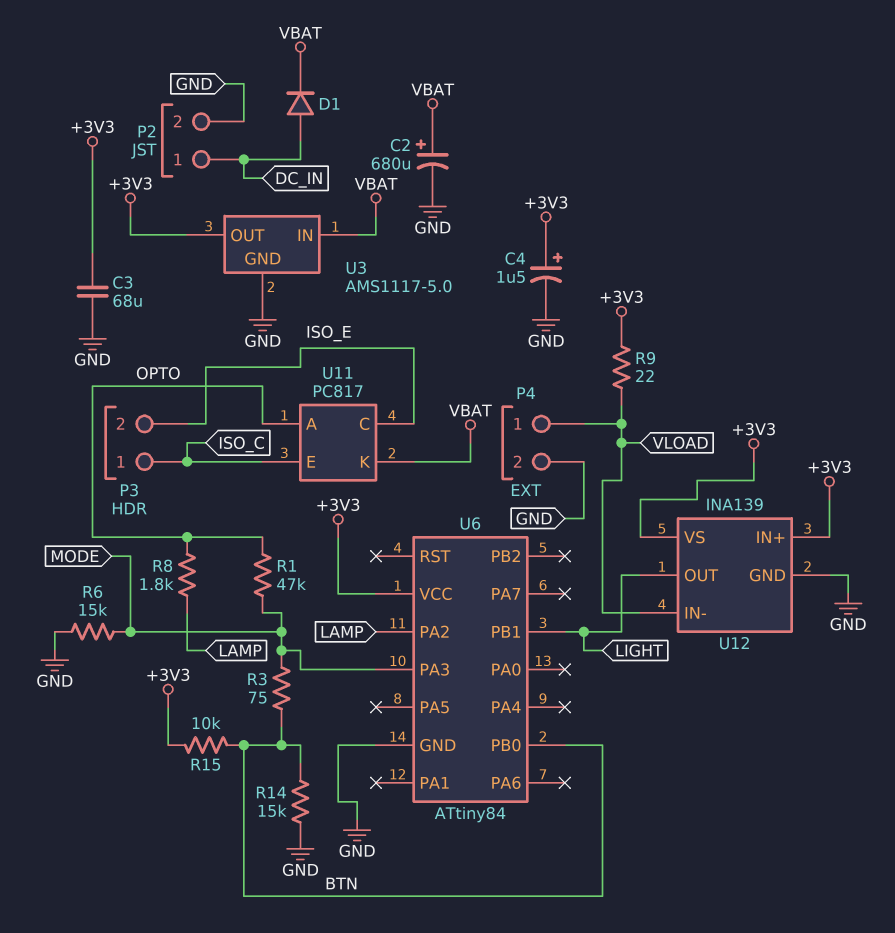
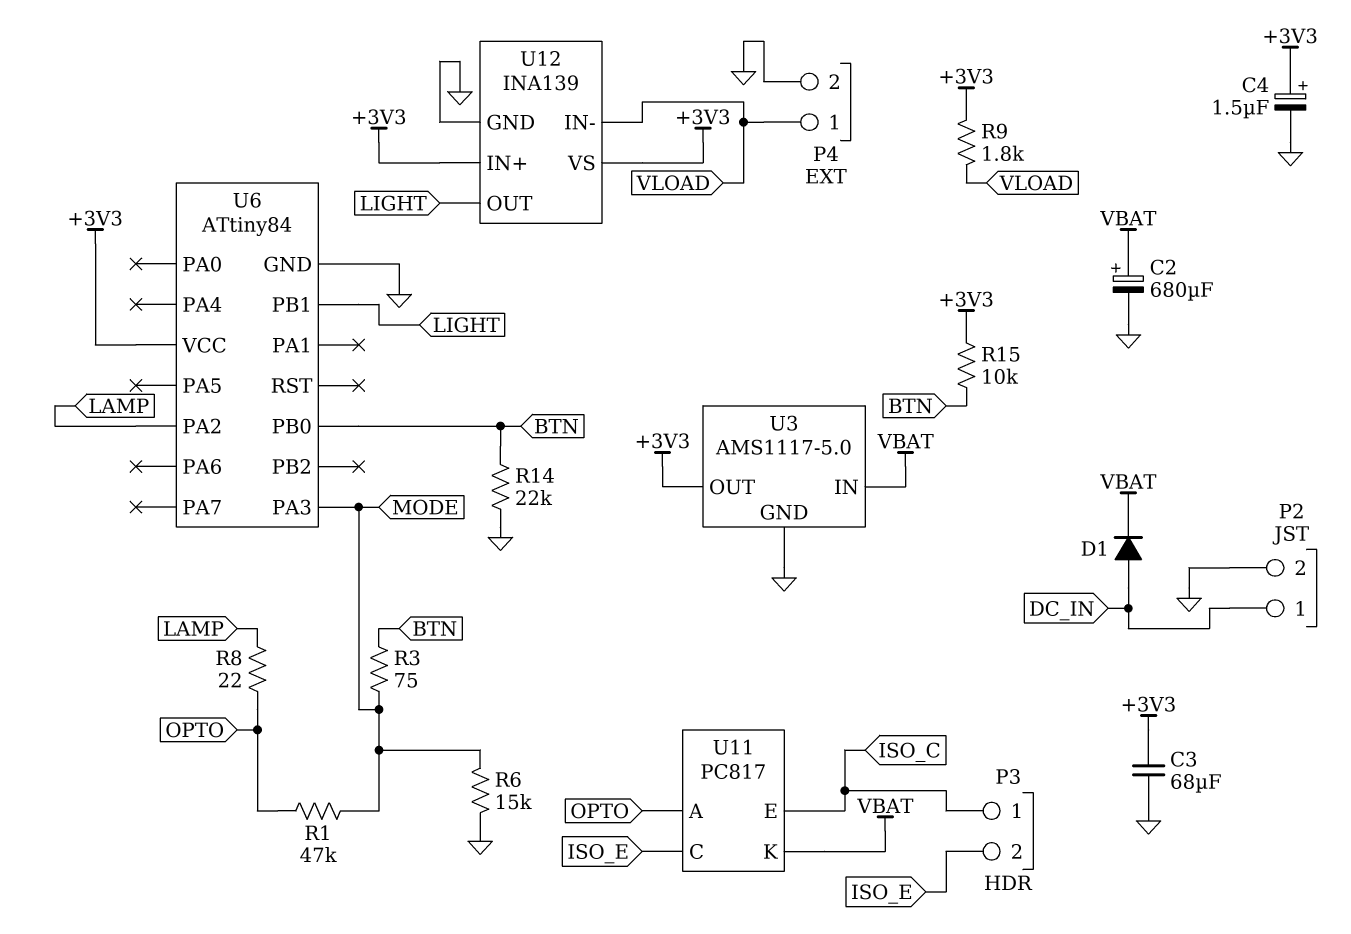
R8: 1.8k (LAMP, OPTO) -> 22 (LAMP, OPTO)
R9: 22 (+3V3, VLOAD) -> 1.8k (+3V3, VLOAD)
R14: 15k (BTN, GND) -> 22k (BTN, GND)

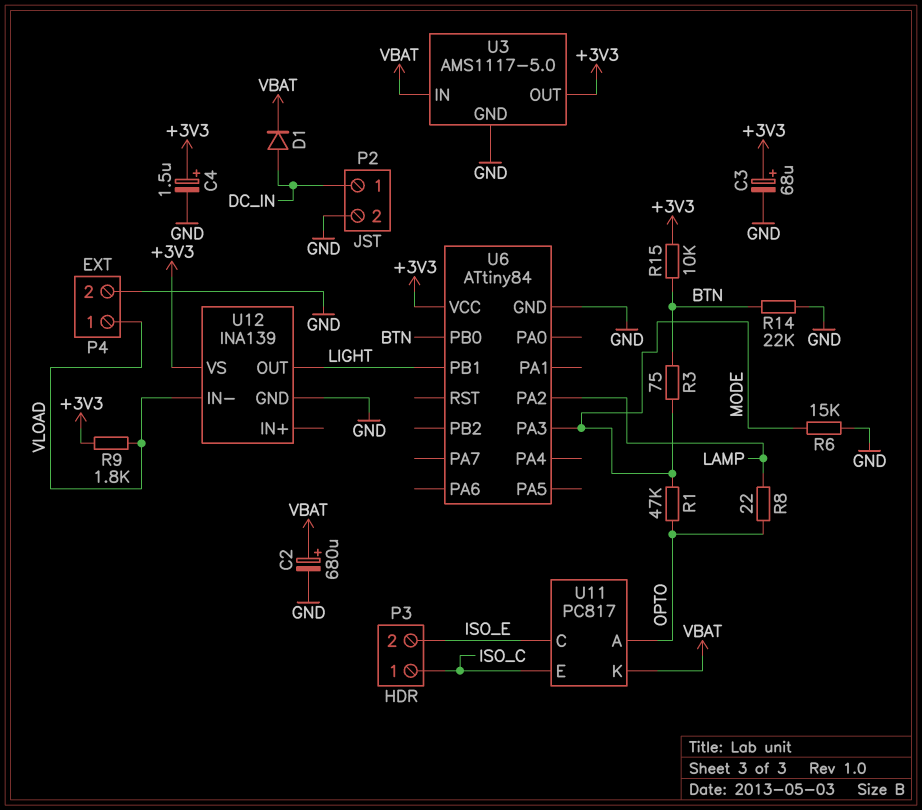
C3: 68uF (+3V3, GND) -> 68uF (plus +3V3, minus GND)
U12 pin IN+: +3V3 -> none

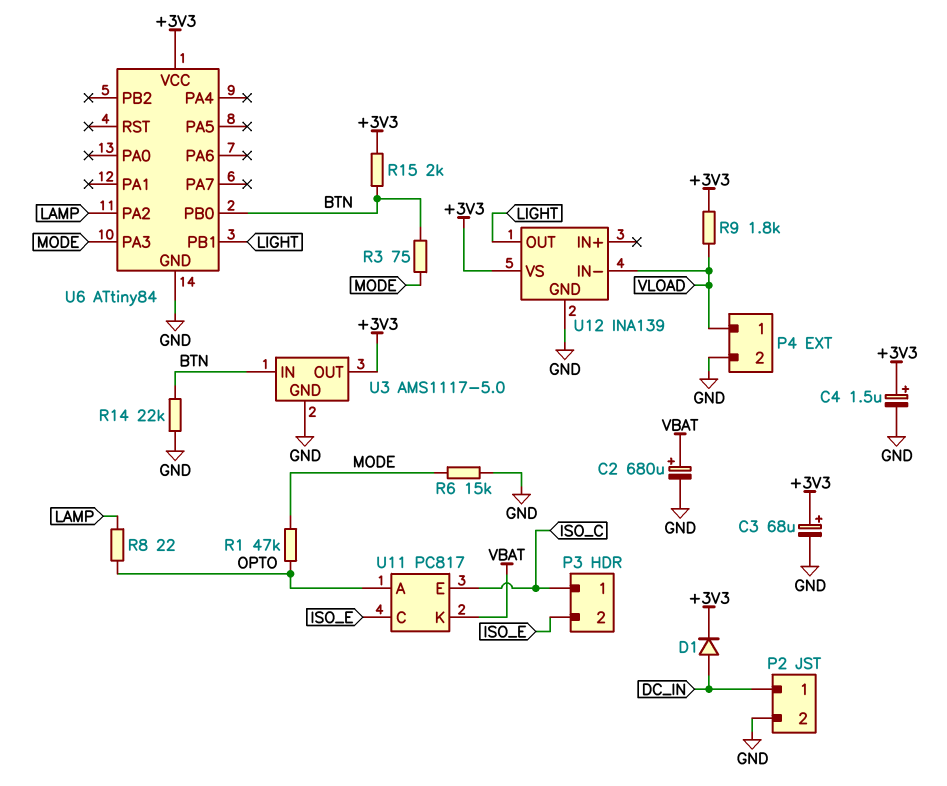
D1: diode (A DC_IN, K VBAT) -> diode (A DC_IN, K +3V3)
R15: 10k (+3V3, BTN) -> 2k (+3V3, BTN)
U3 pin IN: VBAT -> BTN

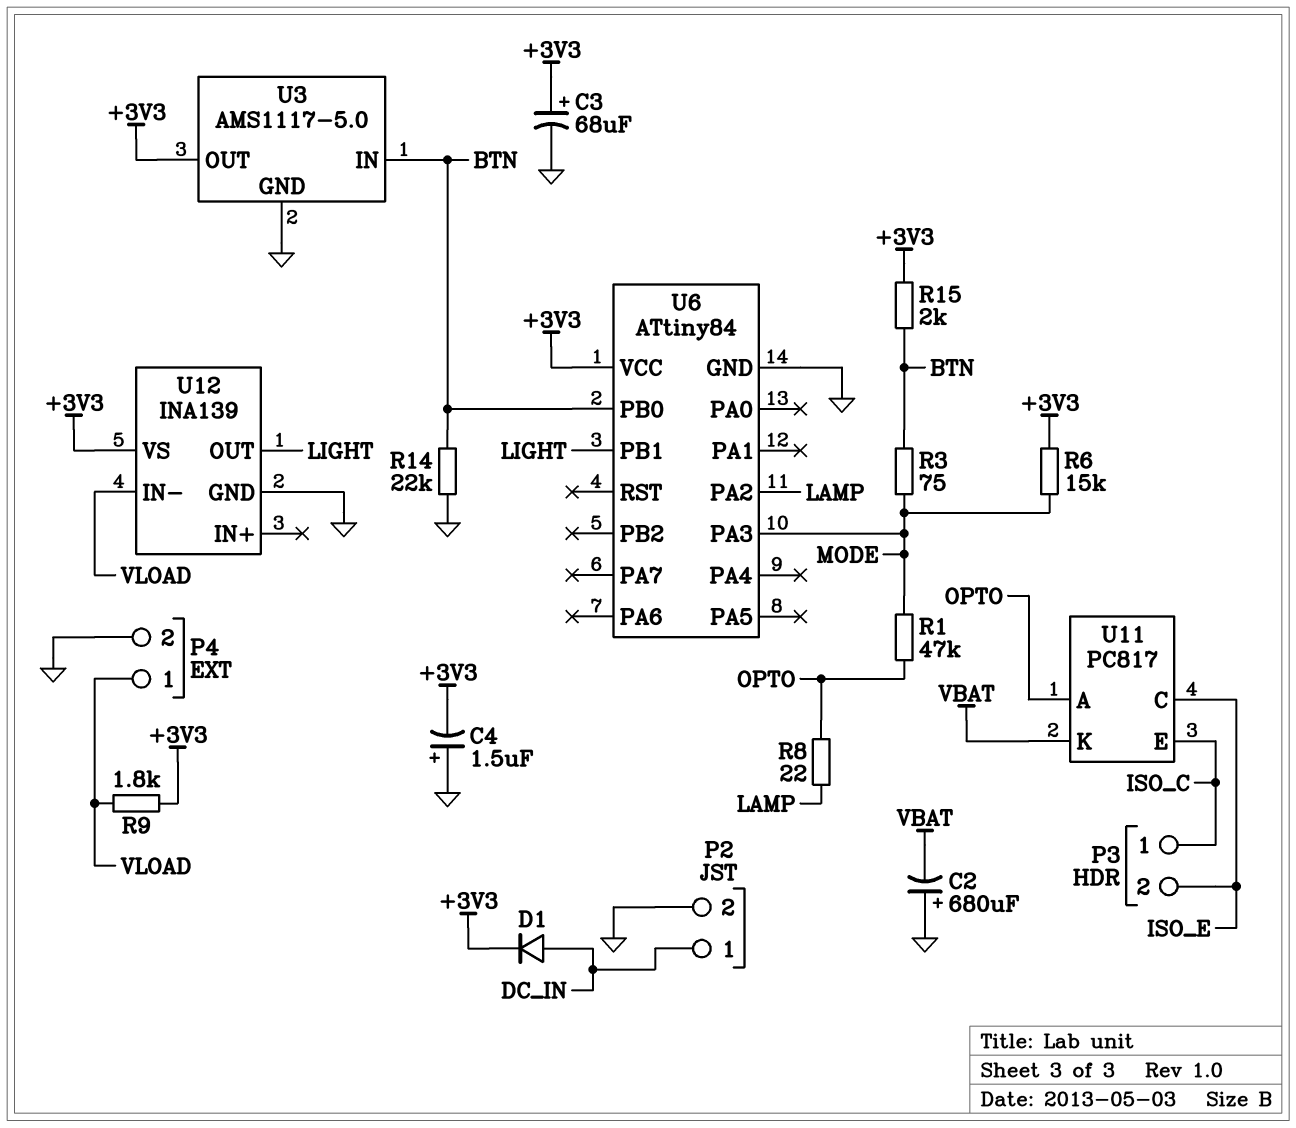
C2: 680uF (plus VBAT, minus GND) -> 680uF (plus GND, minus VBAT)
C4: 1.5uF (plus +3V3, minus GND) -> 1.5uF (plus GND, minus +3V3)
R6: 15k (GND, MODE) -> 15k (+3V3, MODE)

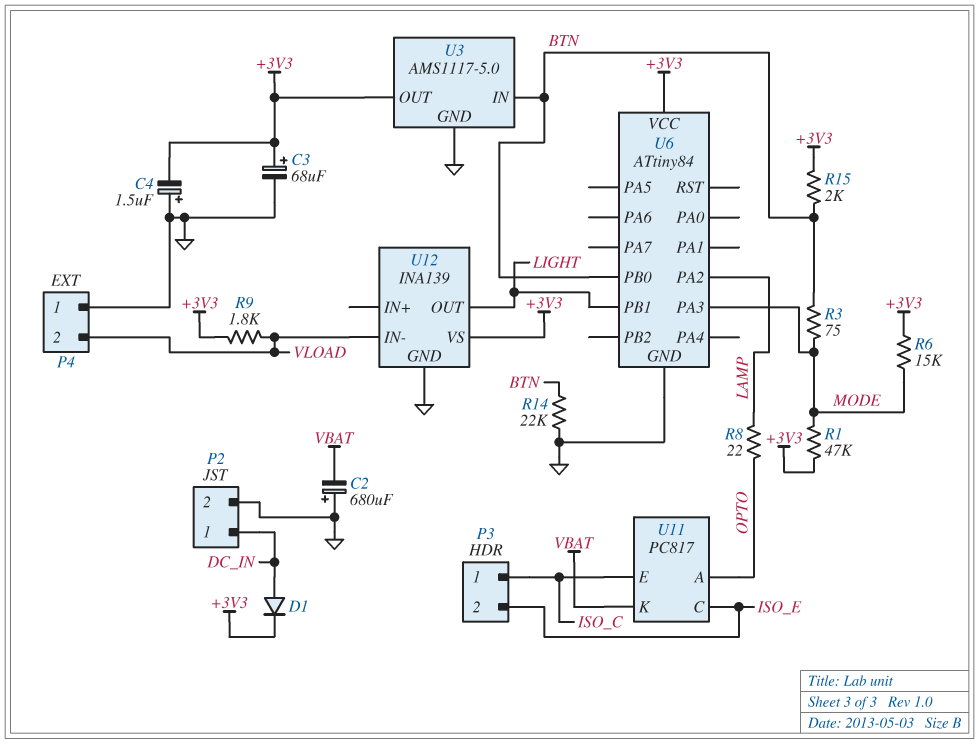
P4 pin 1: VLOAD -> GND
P4 pin 2: GND -> VLOAD
R1: 47k (MODE, OPTO) -> 47k (+3V3, MODE)

